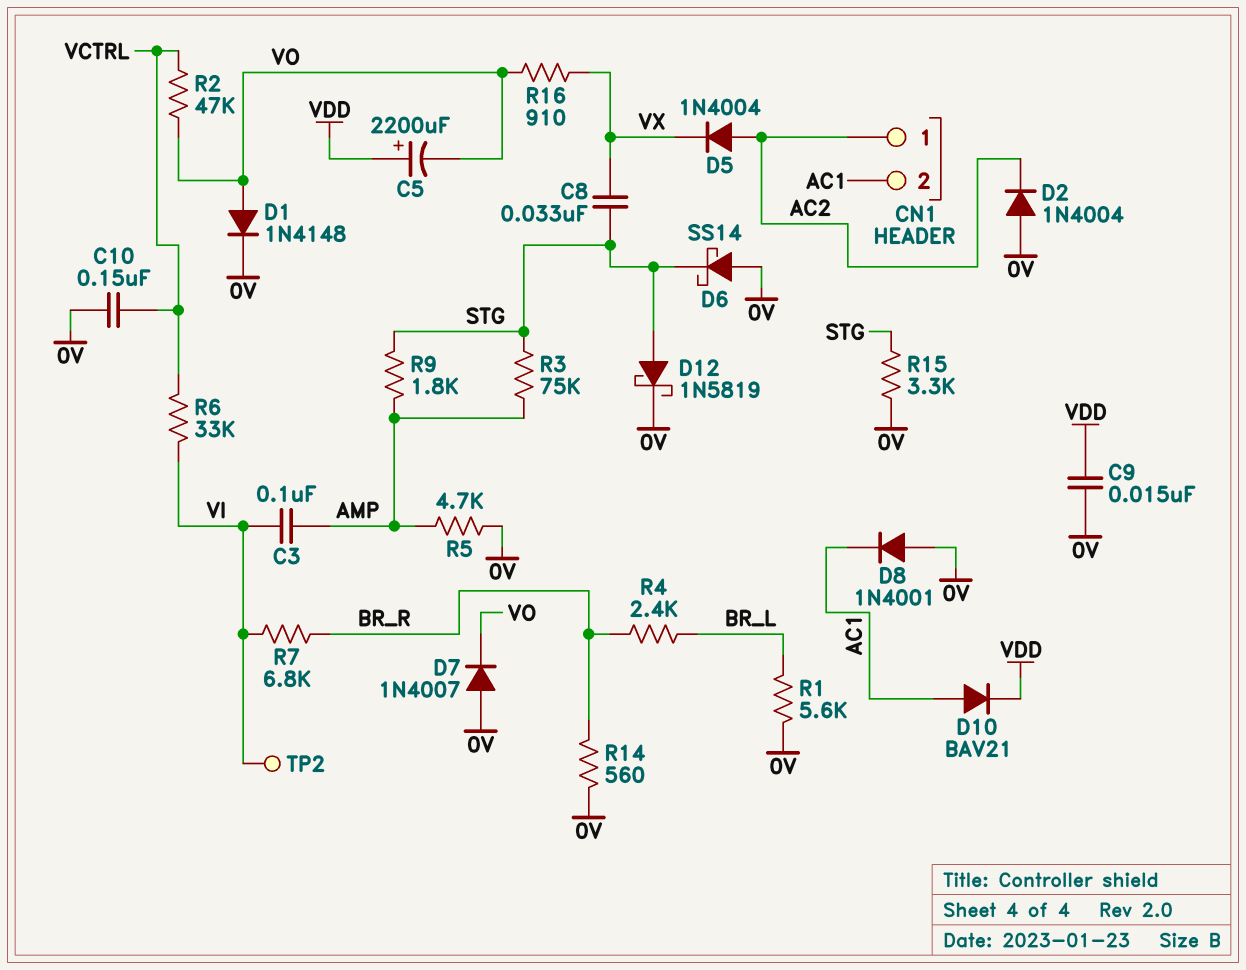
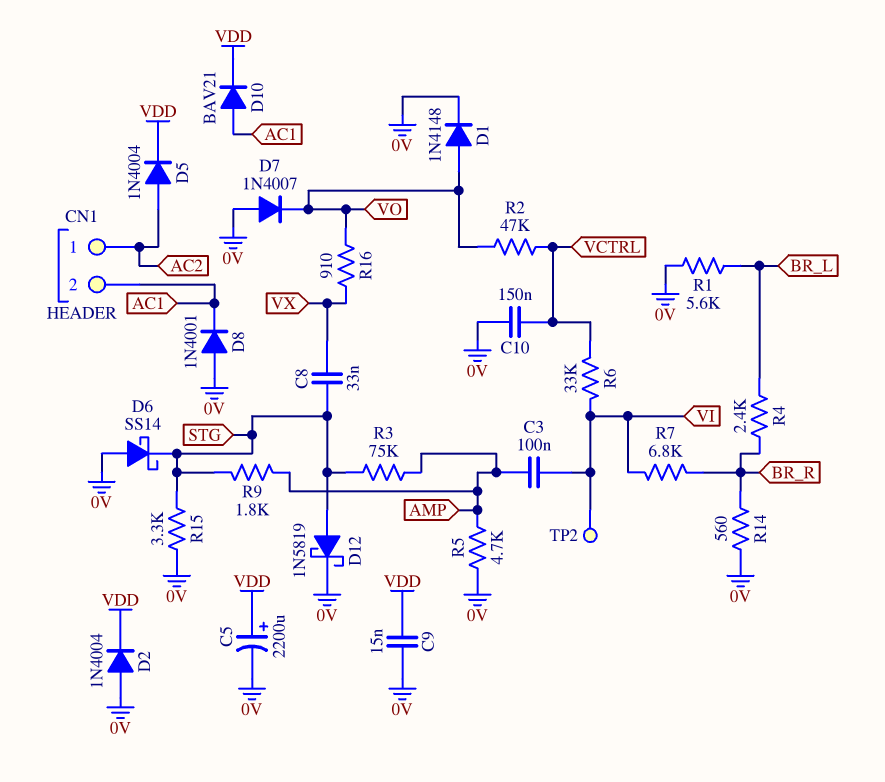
C5: 2200uF (plus VDD, minus VO) -> 2200uF (plus VDD, minus 0V)
D2: diode 1N4004 (A 0V, K AC2) -> diode 1N4004 (A 0V, K VDD)
D5: diode 1N4004 (A AC2, K VX) -> diode 1N4004 (A AC2, K VDD)

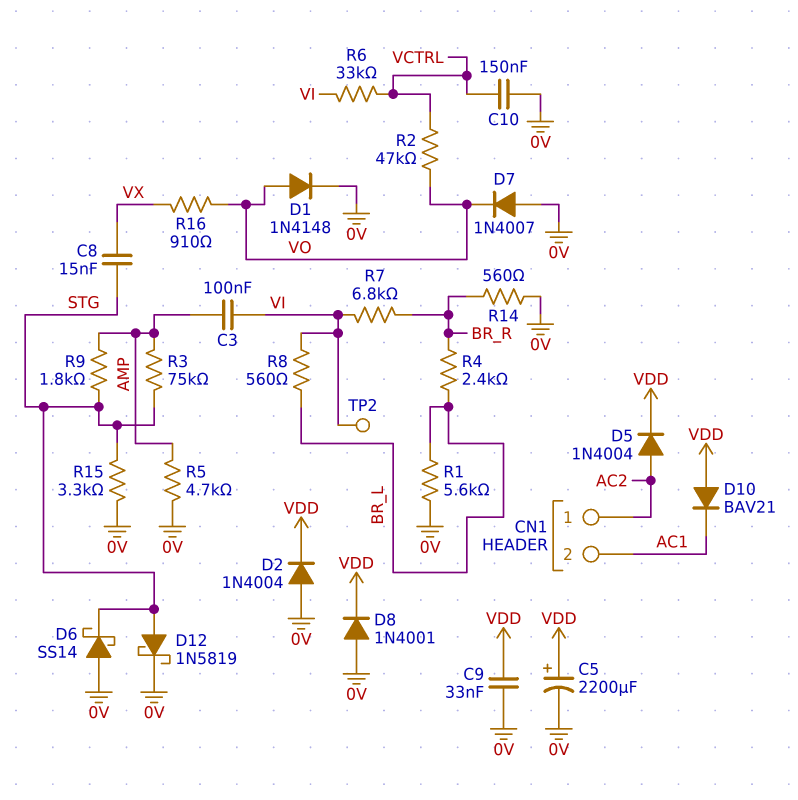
C8: 33nF (STG, VX) -> 15nF (STG, VX)
C9: 15nF (0V, VDD) -> 33nF (0V, VDD)
D8: diode 1N4001 (A 0V, K AC1) -> diode 1N4001 (A 0V, K VDD)
D10: diode BAV21 (A AC1, K VDD) -> diode BAV21 (A VDD, K AC1)
R8: none -> 560 (BR_L, VI)

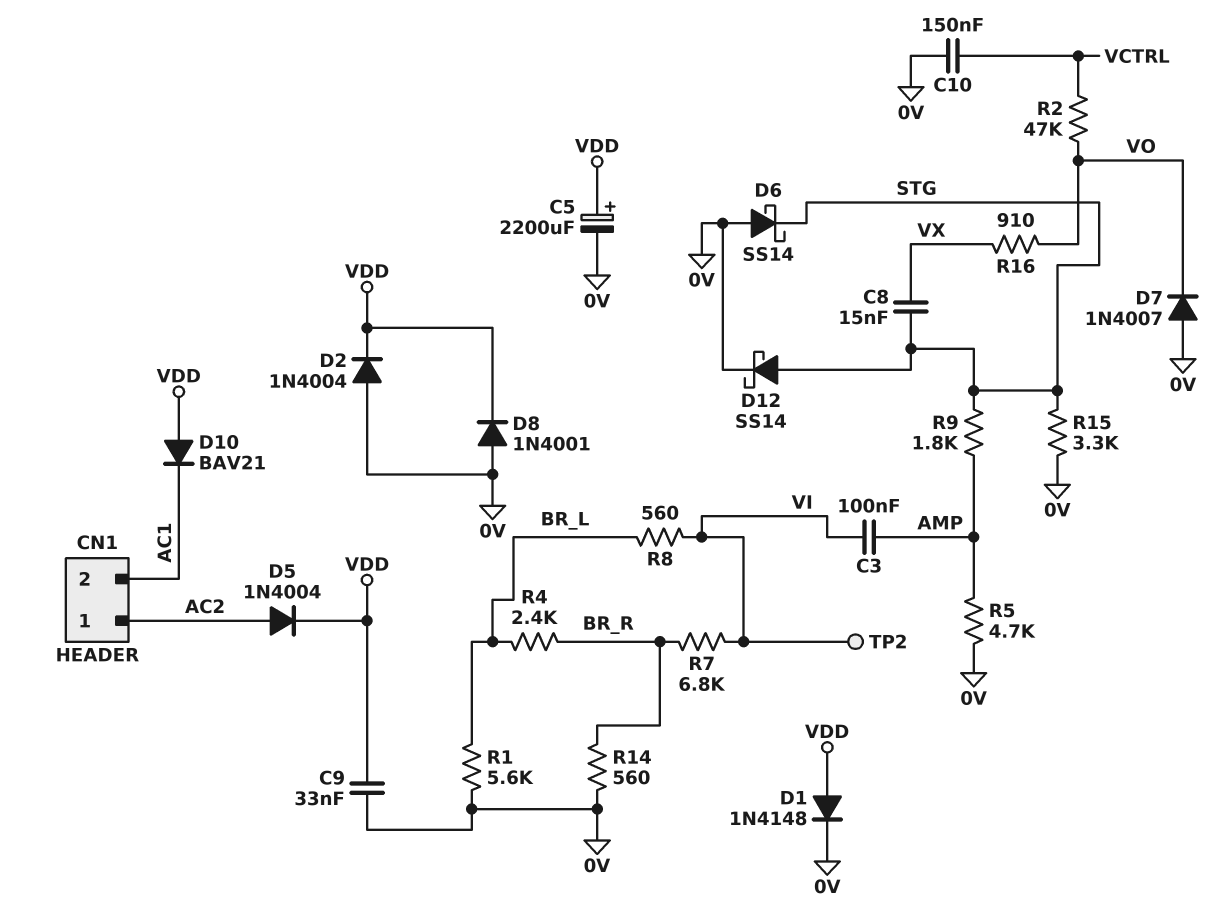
D1: diode 1N4148 (A VO, K 0V) -> diode 1N4148 (A VDD, K 0V)
D12: schottky 1N5819 (A STG, K 0V) -> schottky SS14 (A STG, K 0V)
R3: 75k (AMP, STG) -> none
R6: 33k (VCTRL, VI) -> none

